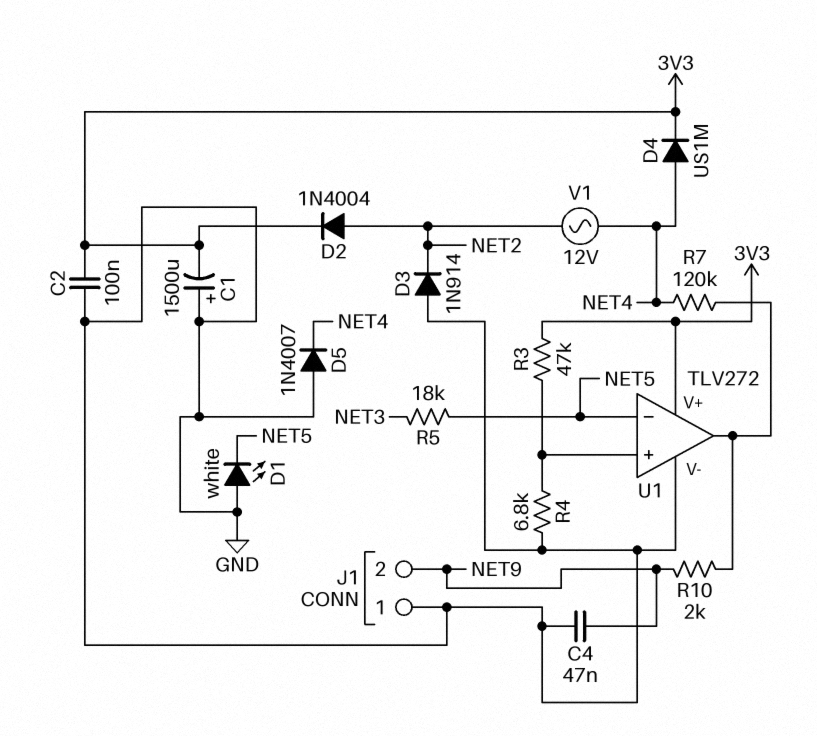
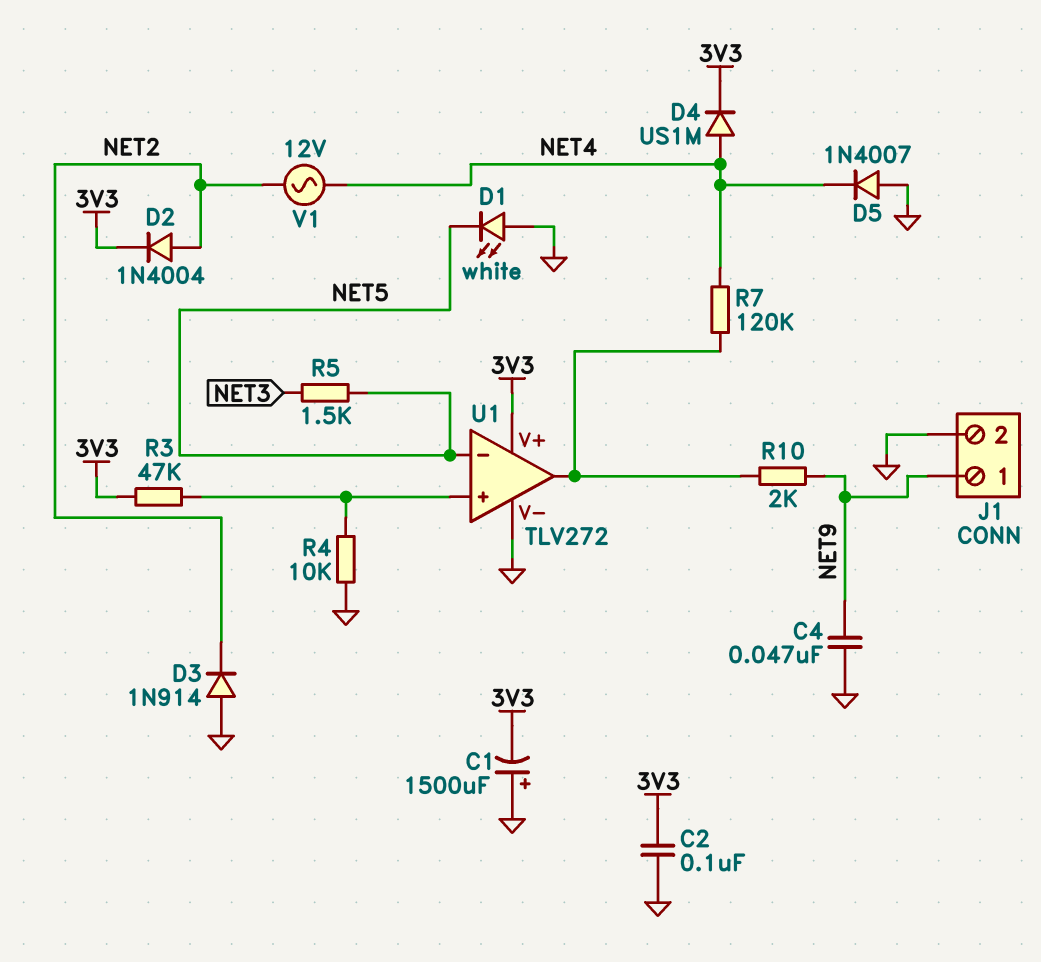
J1 pin 1: GND -> NET9
J1 pin 2: NET9 -> GND
R4: 6.8k (GND, U1/in+) -> 10k (GND, U1/in+)
R5: 18k (NET3, NET5) -> 1.5k (NET3, NET5)

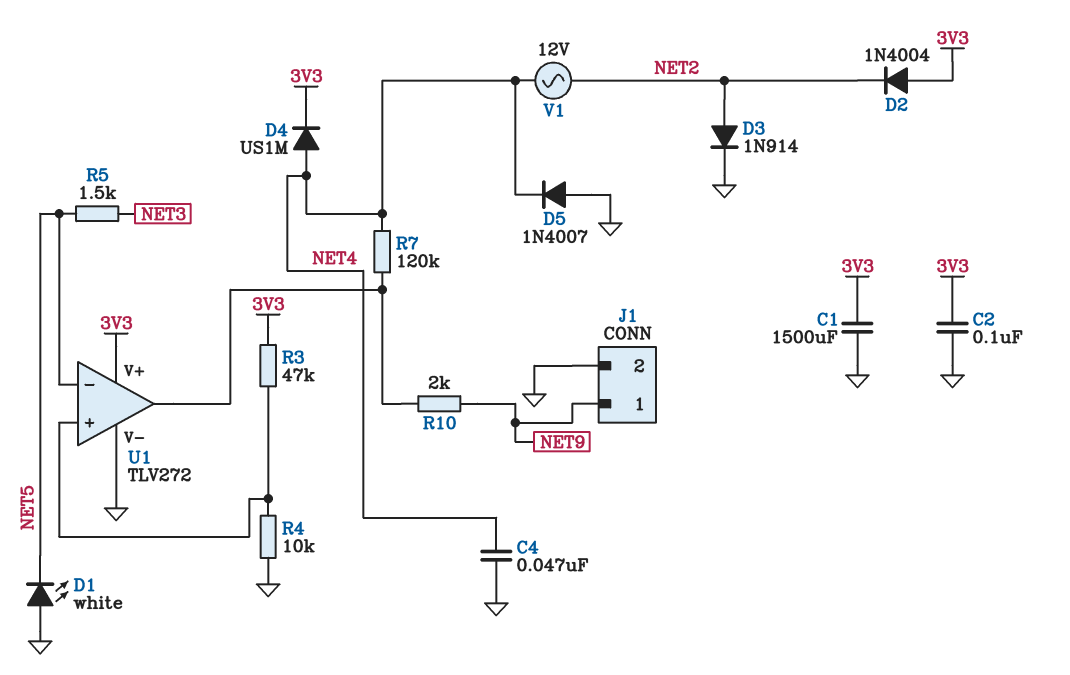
C1: 1500uF (plus GND, minus 3V3) -> 1500uF (3V3, GND)
C4: 47nF (GND, NET9) -> 47nF (GND, NET4)
D2: diode 1N4004 (A NET2, K 3V3) -> diode 1N4004 (A 3V3, K NET2)
D3: diode 1N914 (A GND, K NET2) -> diode 1N914 (A NET2, K GND)

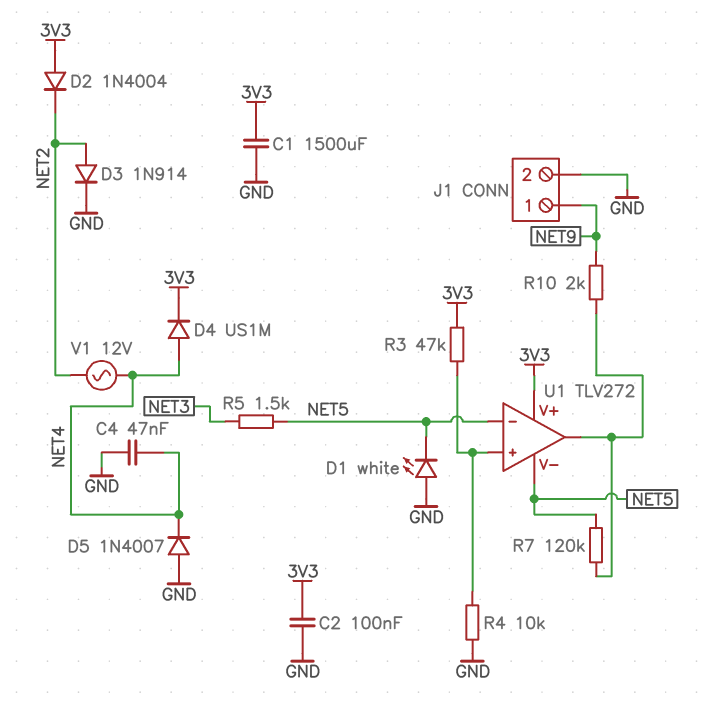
R7: 120k (NET4, U1/out) -> 120k (NET5, U1/out)
U1 pin V-: GND -> NET5

